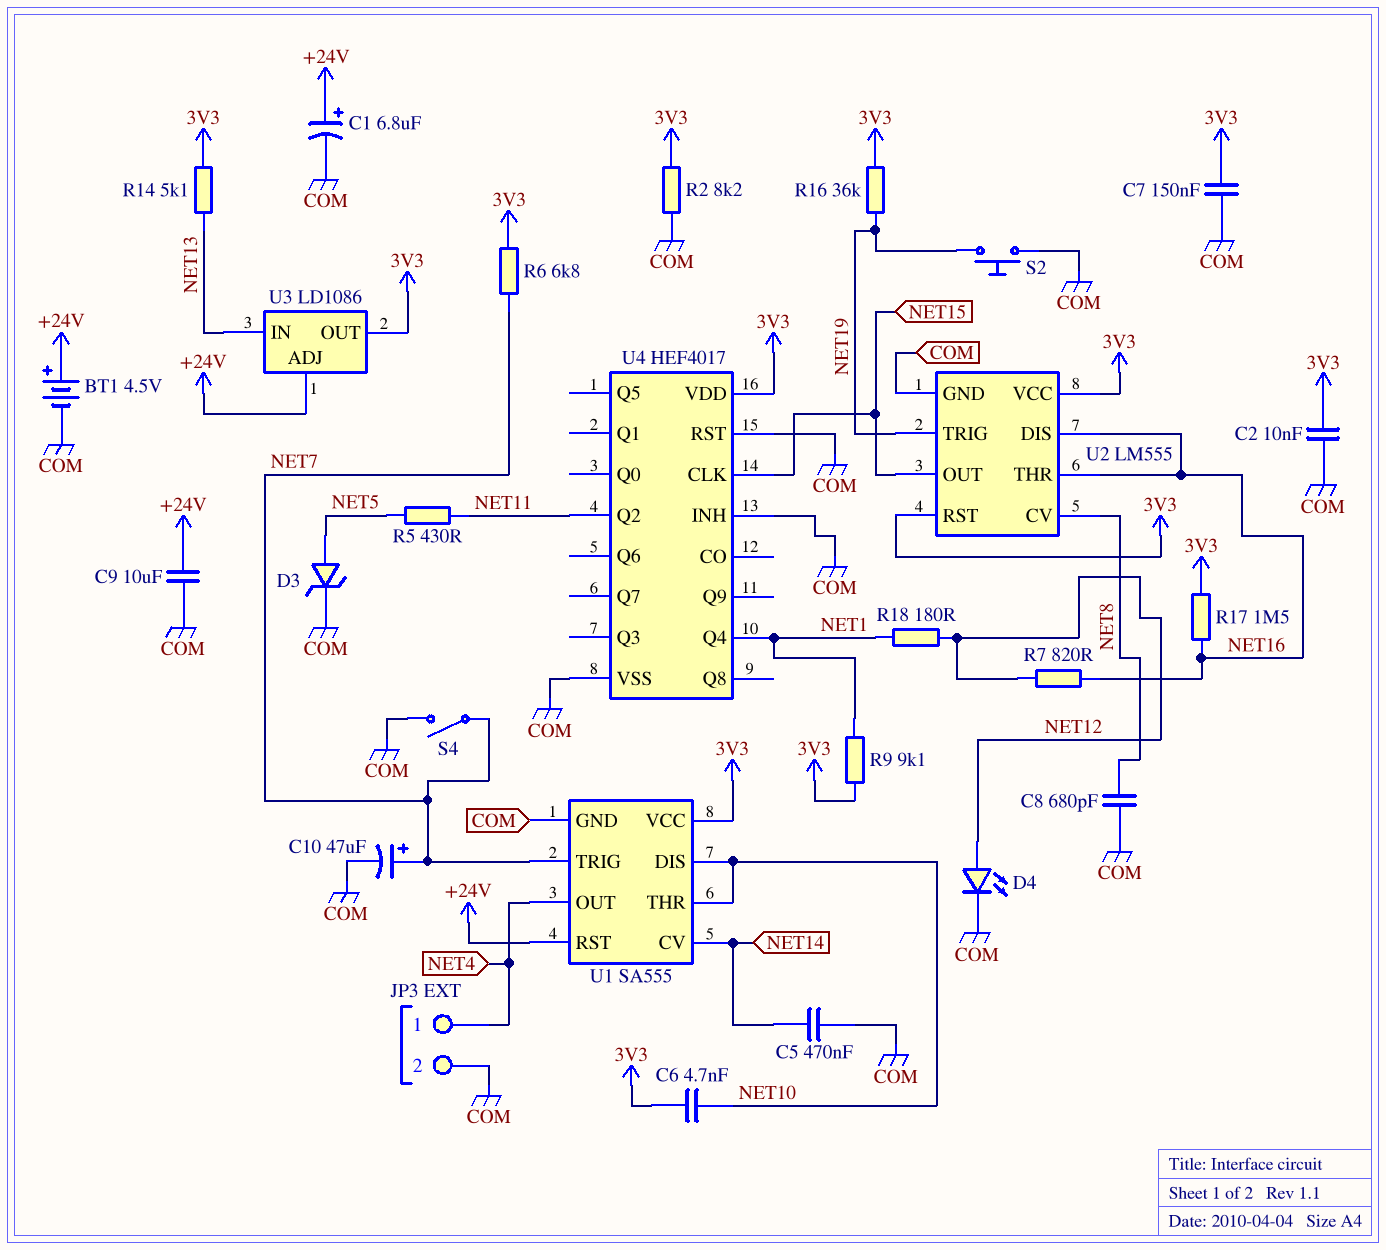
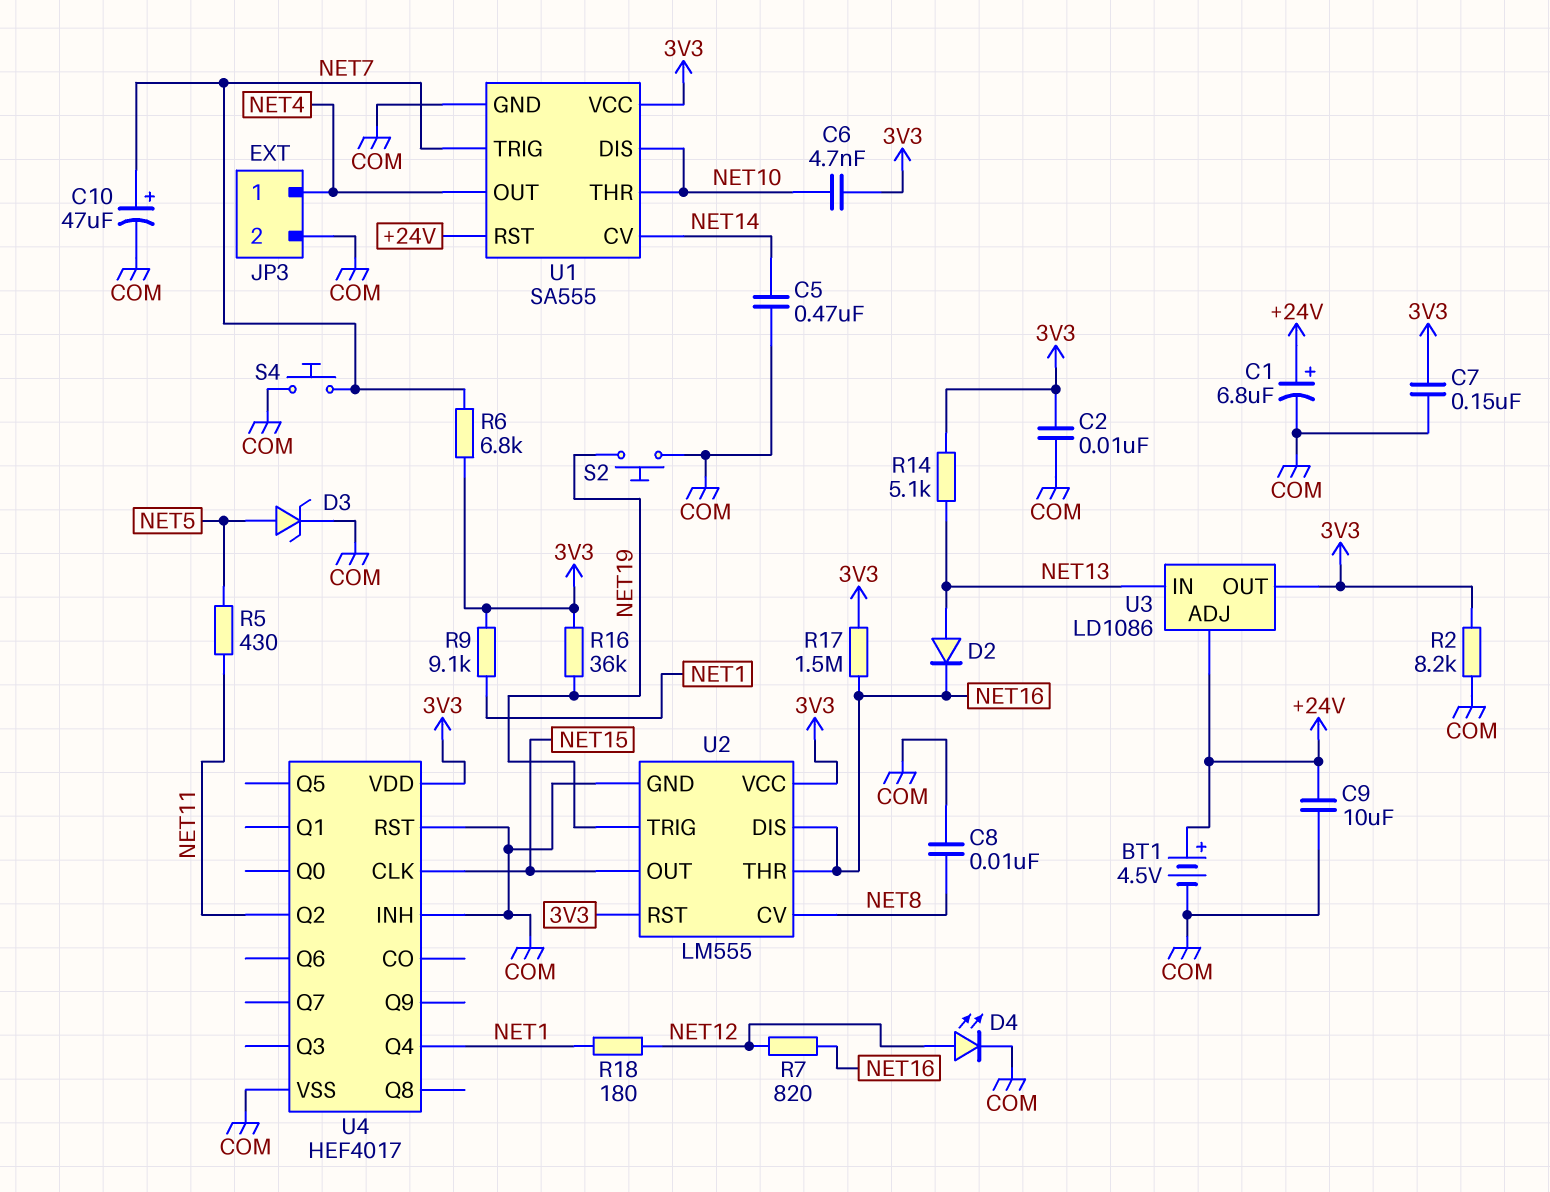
C8: 680pF (COM, NET8) -> 10nF (COM, NET8)
D2: none -> diode (A NET13, K NET16)
S4: switch (COM, NET7) -> button (COM, NET7)

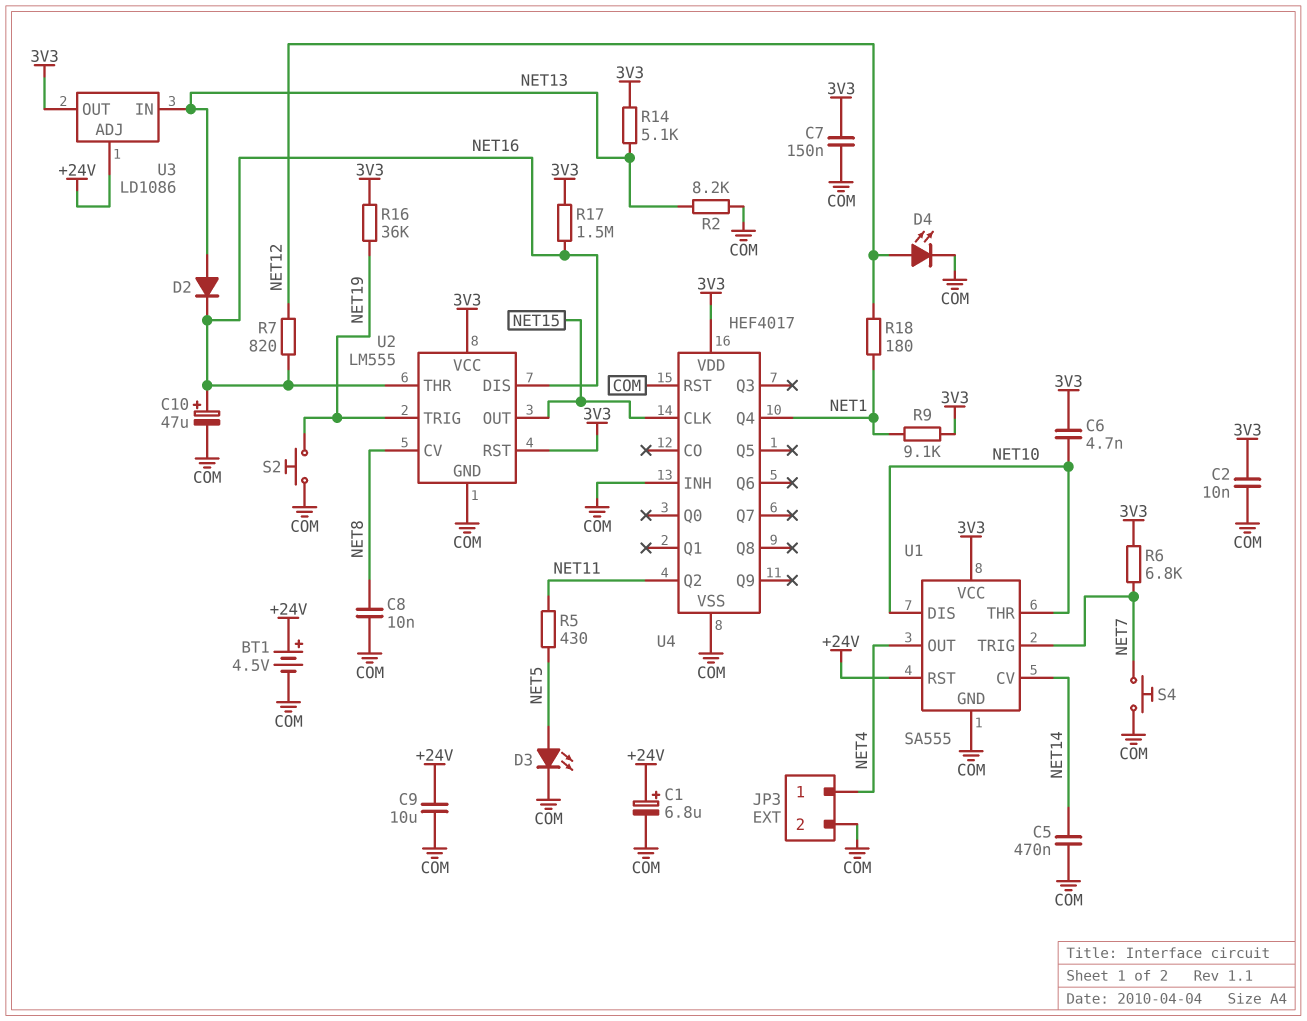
C10: 47uF (plus NET7, minus COM) -> 47uF (plus NET16, minus COM)
D3: zener (A NET5, K COM) -> LED (A NET5, K COM)
R2: 8.2k (3V3, COM) -> 8.2k (COM, NET13)

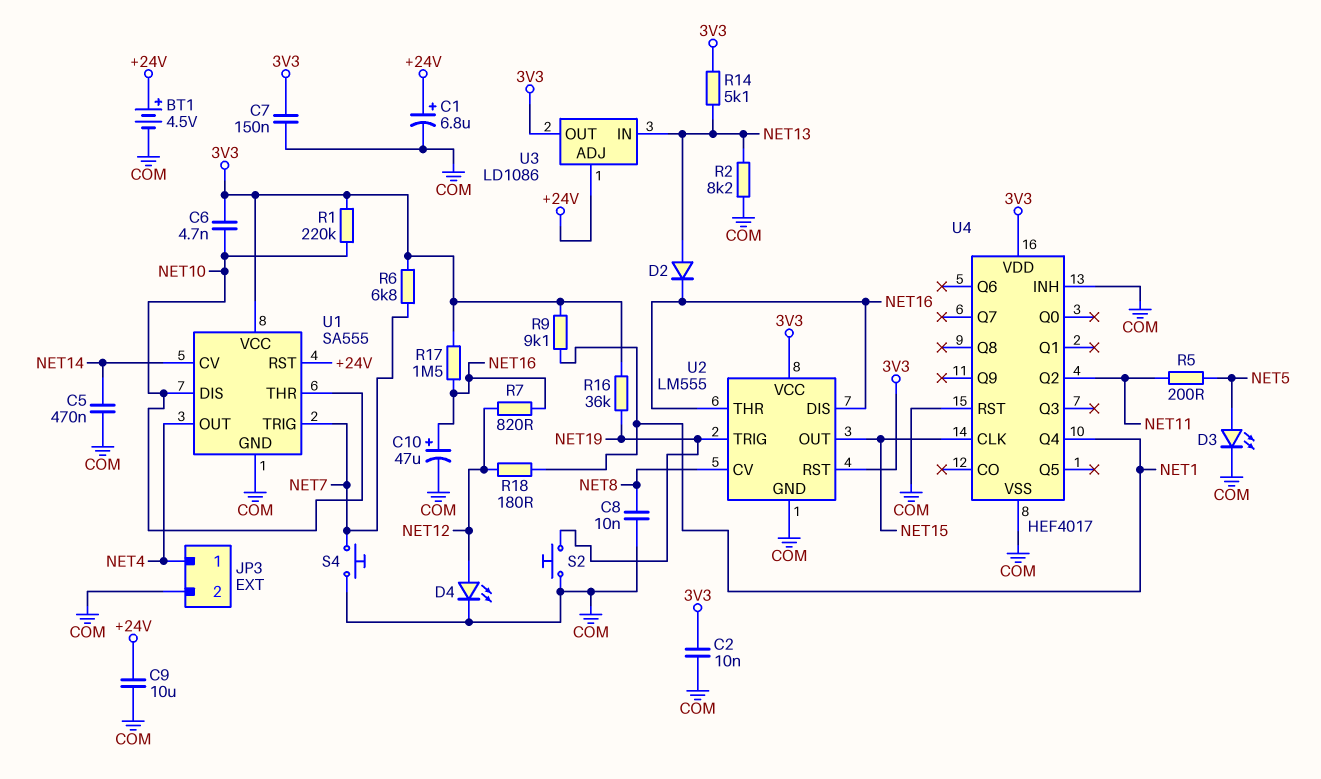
R1: none -> 220k (3V3, NET10)
R5: 430 (NET5, NET11) -> 200 (NET5, NET11)

